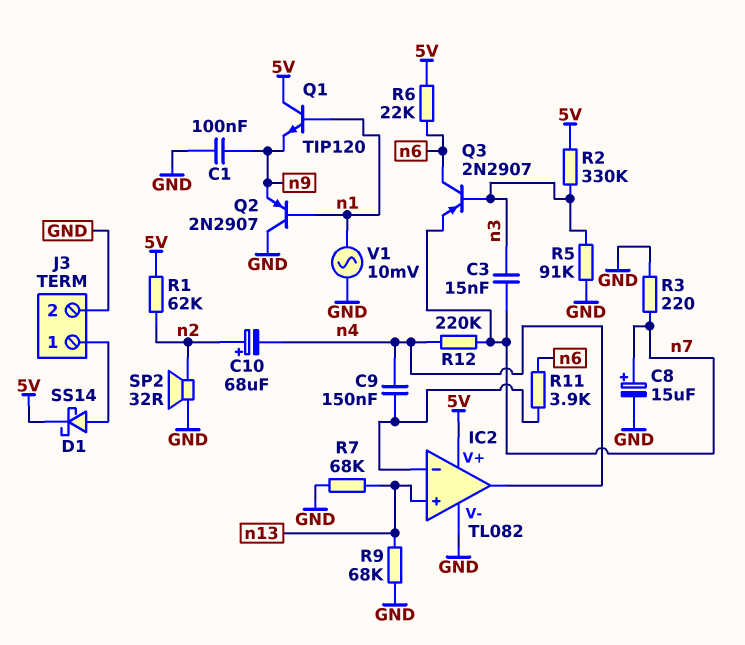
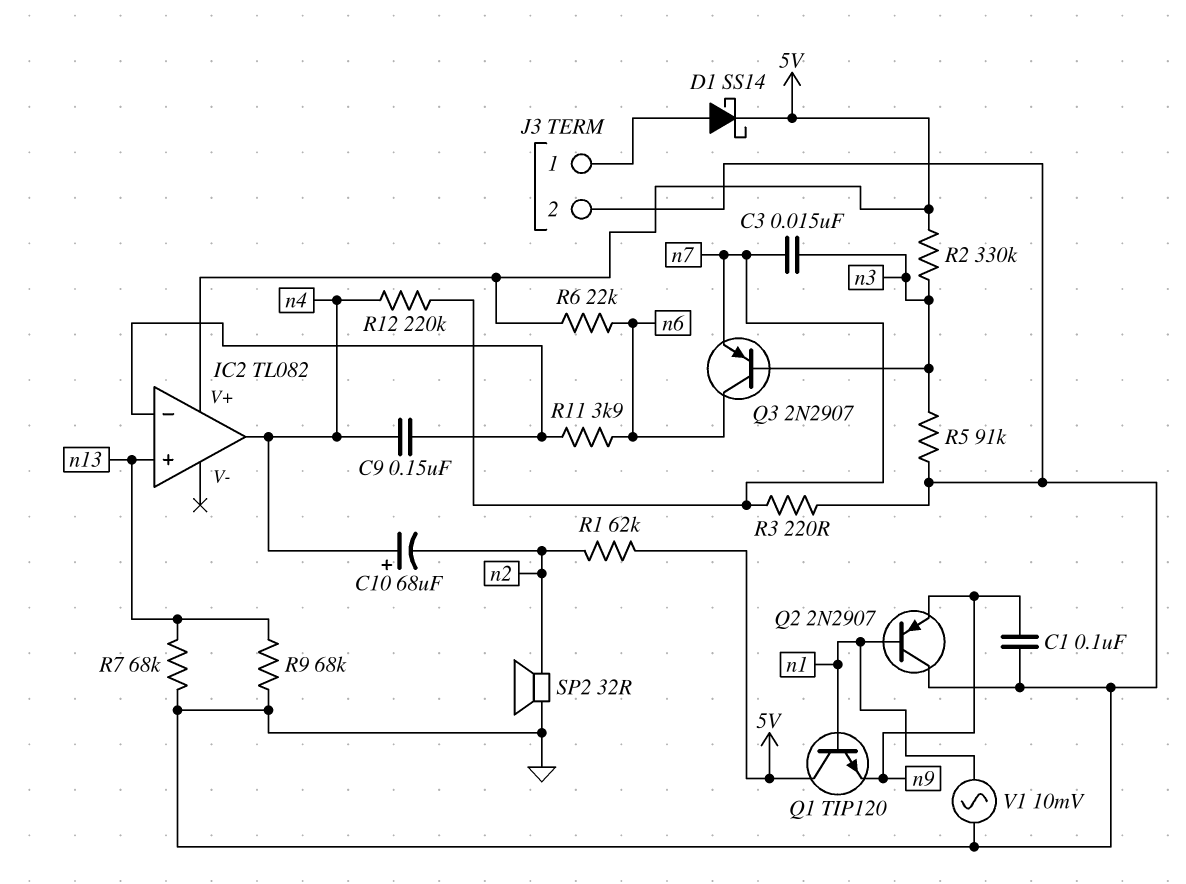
C8: 15uF (plus n7, minus GND) -> none
C10: 68uF (plus n2, minus n4) -> 68uF (plus n4, minus n2)
IC2 pin V-: GND -> none

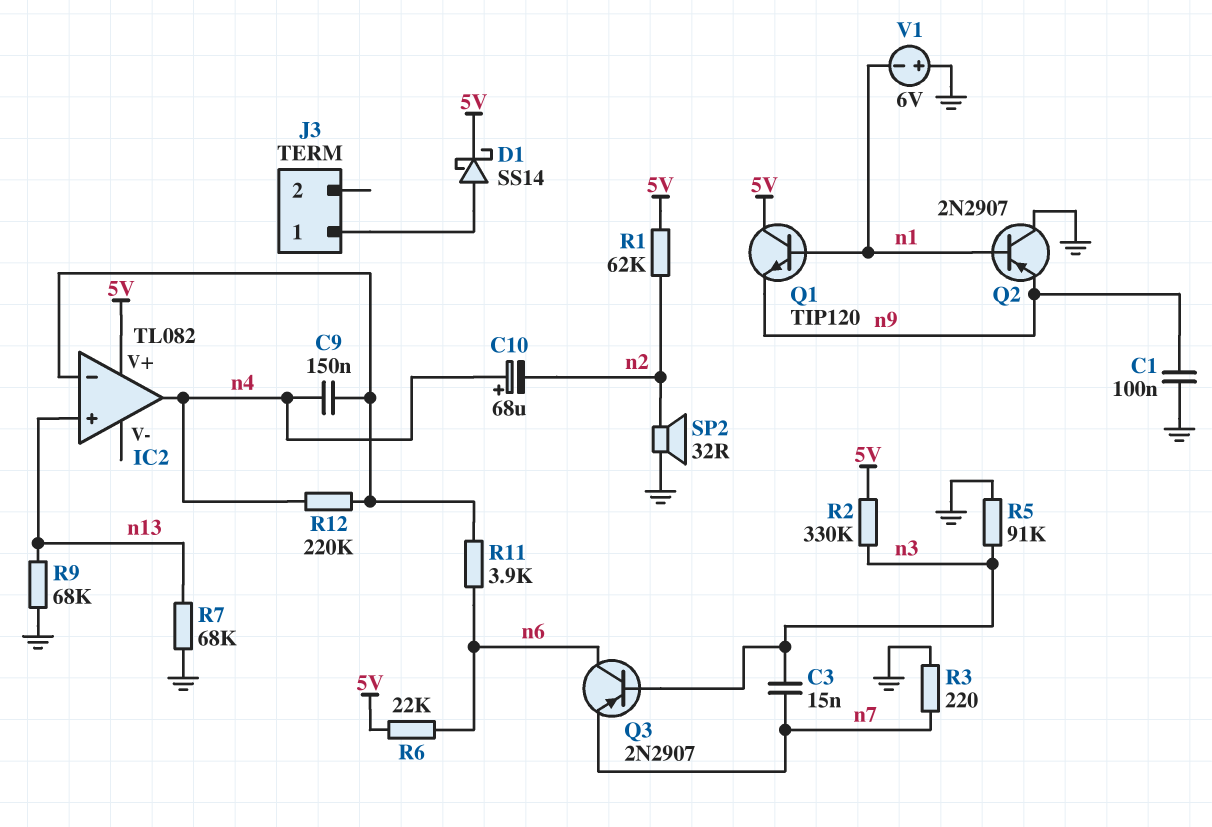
J3 pin 2: GND -> none
R12: 220k (n4, n7) -> 220k (IC2/in-, n4)
V1: AC 10mV (GND, n1) -> 6V (plus GND, minus n1)

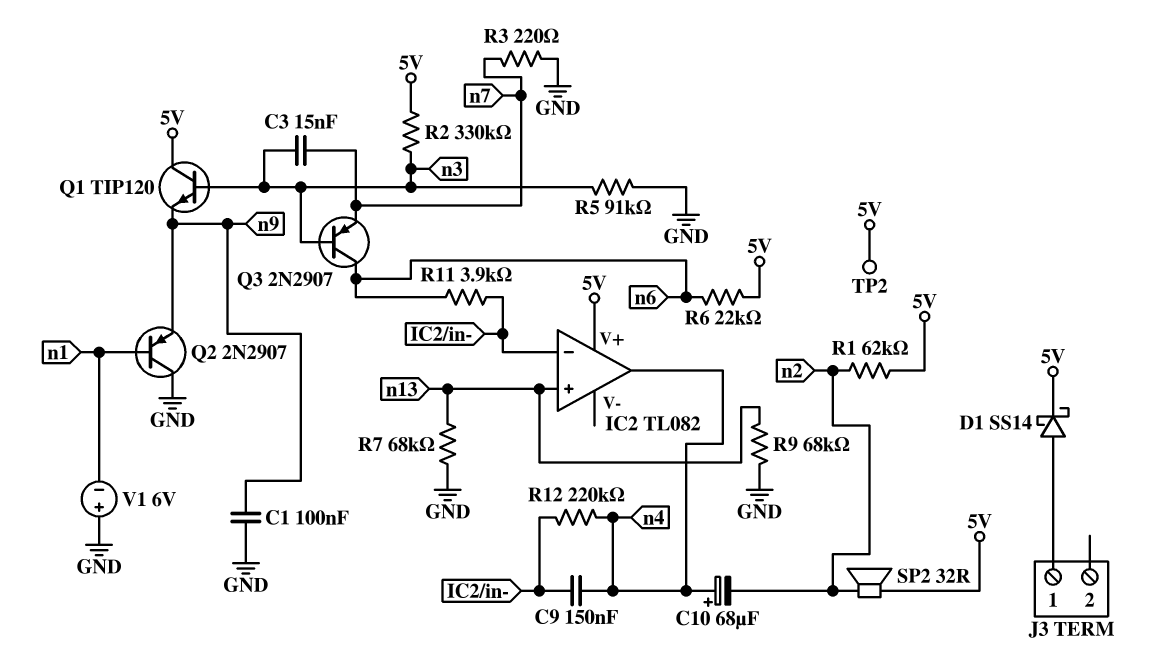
Q1: NPN TIP120 (B n1, C 5V, E n9) -> NPN TIP120 (B n3, C 5V, E n9)
SP2: speaker 32R (GND, n2) -> speaker 32R (5V, n2)
TP2: none -> test point (5V)

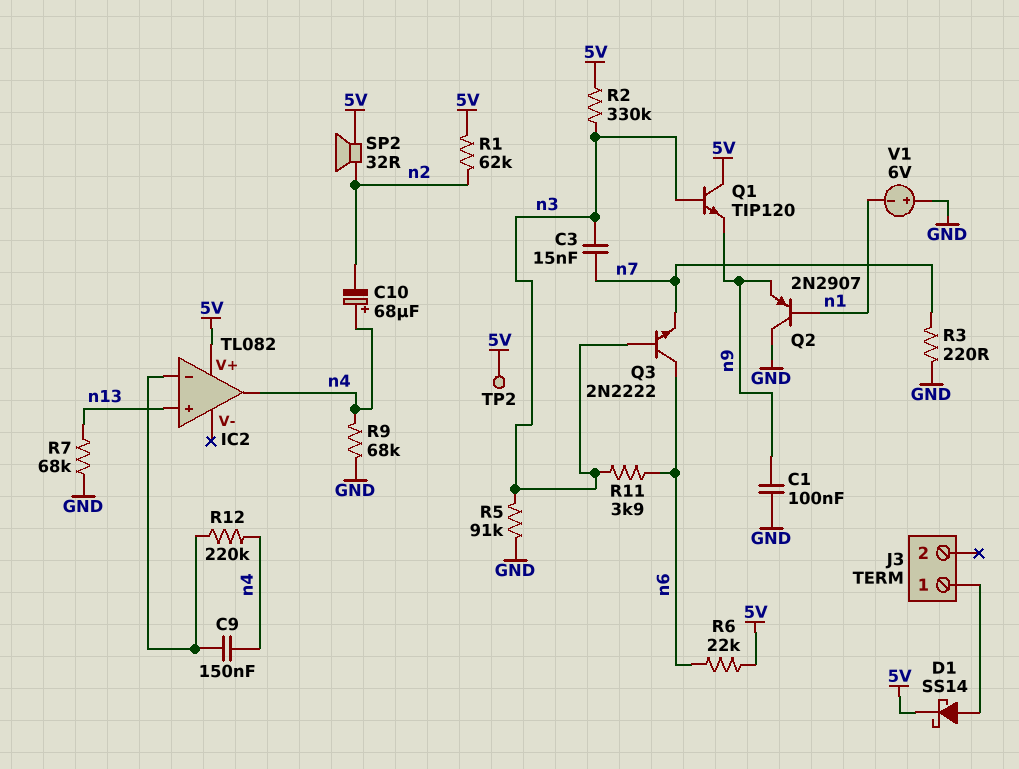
Q3: PNP 2N2907 (B n3, C n6, E n7) -> NPN 2N2222 (B n3, C n6, E n7)
R9: 68k (GND, n13) -> 68k (GND, n4)
R11: 3.9k (IC2/in-, n6) -> 3.9k (n3, n6)

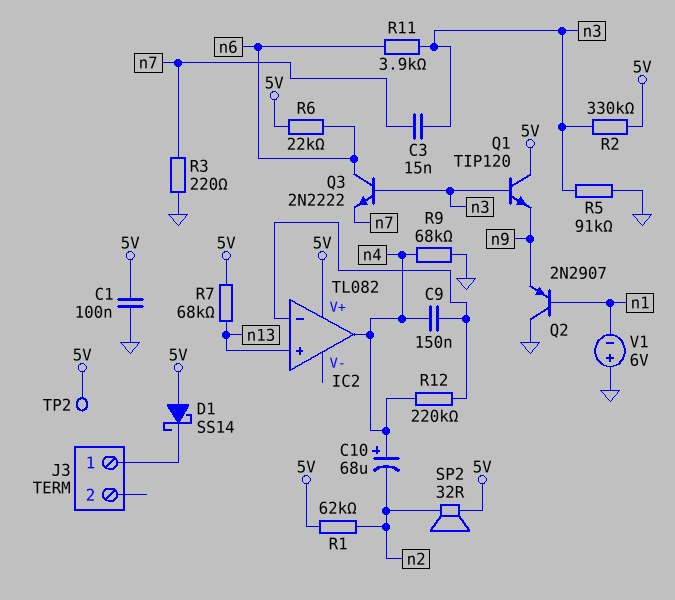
C1: 100nF (GND, n9) -> 100nF (5V, GND)
D1: schottky SS14 (A J3/1, K 5V) -> schottky SS14 (A 5V, K J3/1)
R7: 68k (GND, n13) -> 68k (5V, n13)

